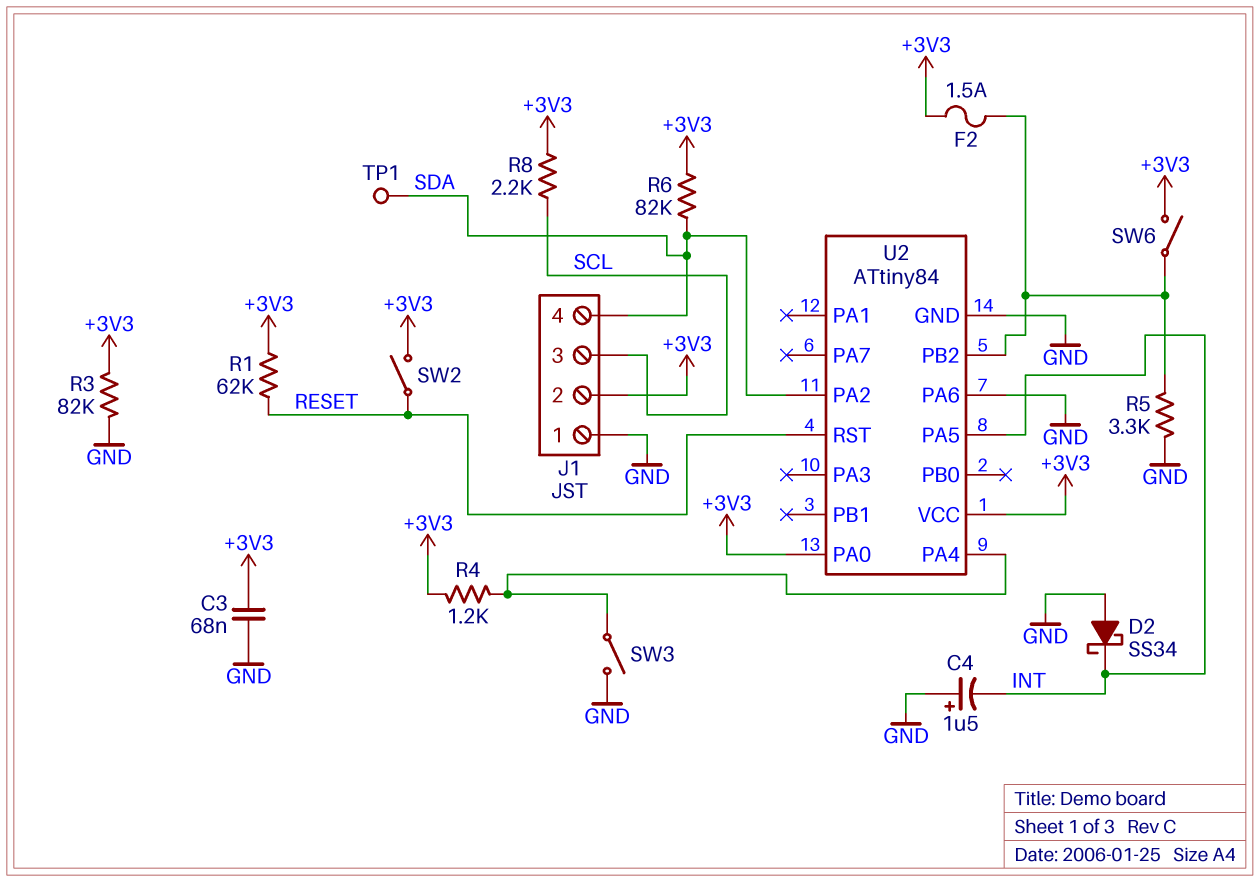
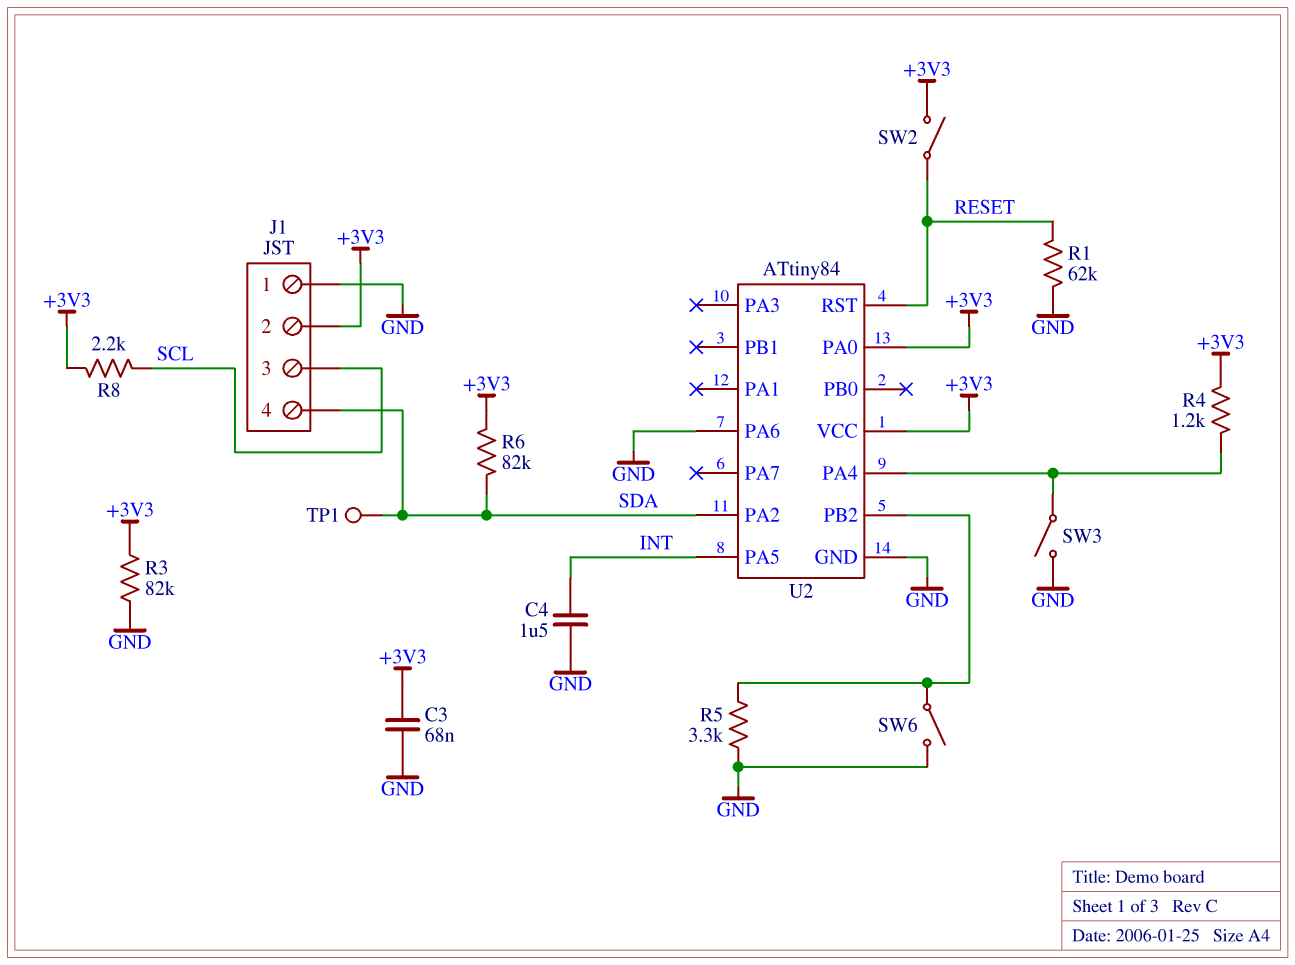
C4: 1.5uF (plus GND, minus INT) -> 1.5uF (GND, INT)
D2: schottky SS34 (A GND, K INT) -> none
F2: 1.5A (+3V3, U2/PB2) -> none
R1: 62k (+3V3, RESET) -> 62k (GND, RESET)
SW6: switch (+3V3, U2/PB2) -> switch (GND, U2/PB2)

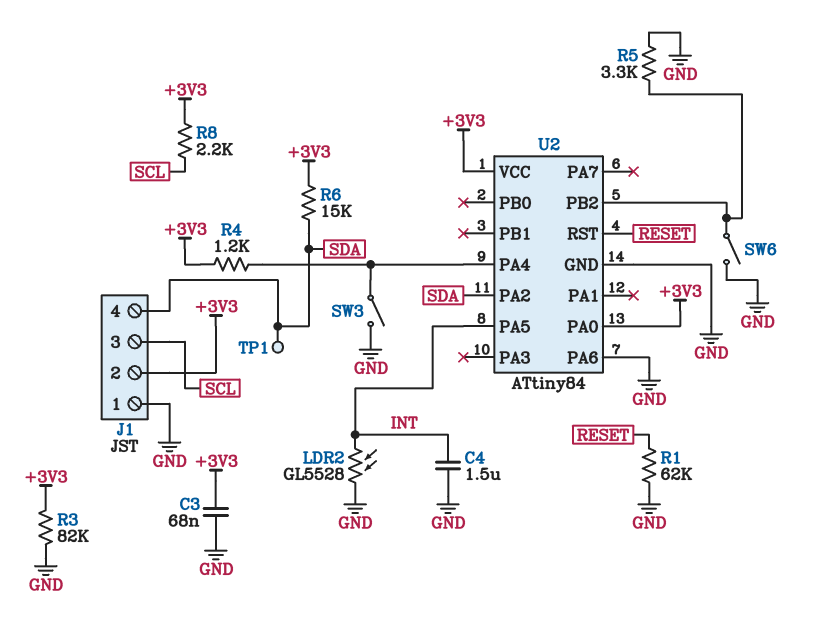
LDR2: none -> GL5528 (GND, INT)
R6: 82k (+3V3, SDA) -> 15k (+3V3, SDA)
SW2: switch (+3V3, RESET) -> none

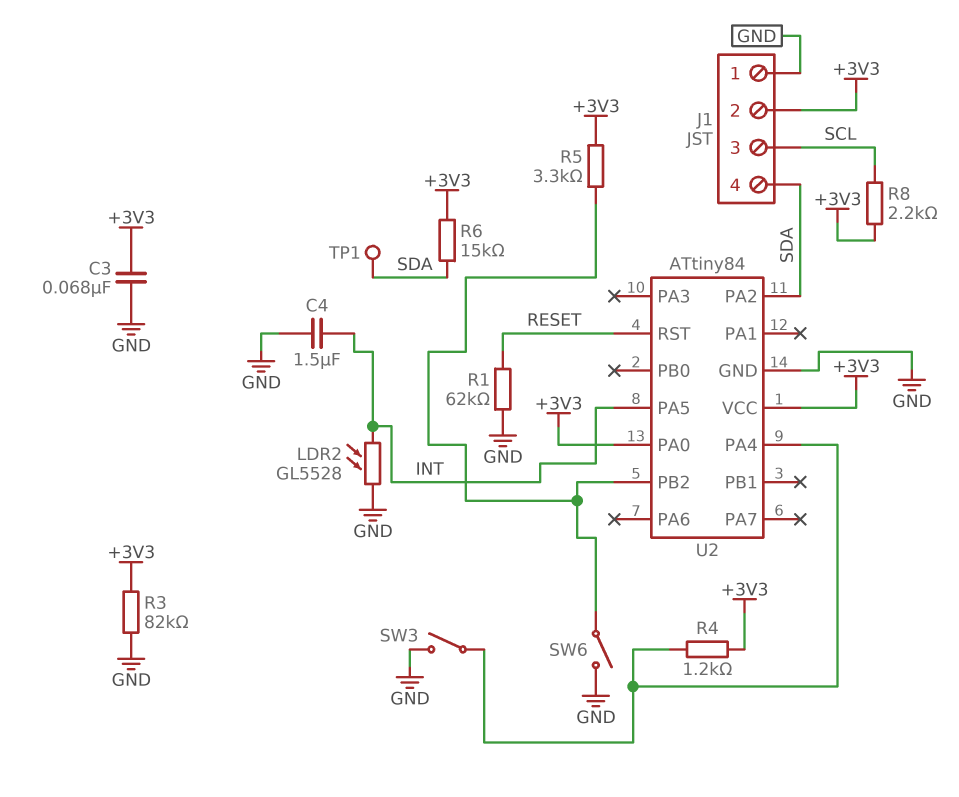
R5: 3.3k (GND, U2/PB2) -> 3.3k (+3V3, U2/PB2)
U2 pin PA6: GND -> none

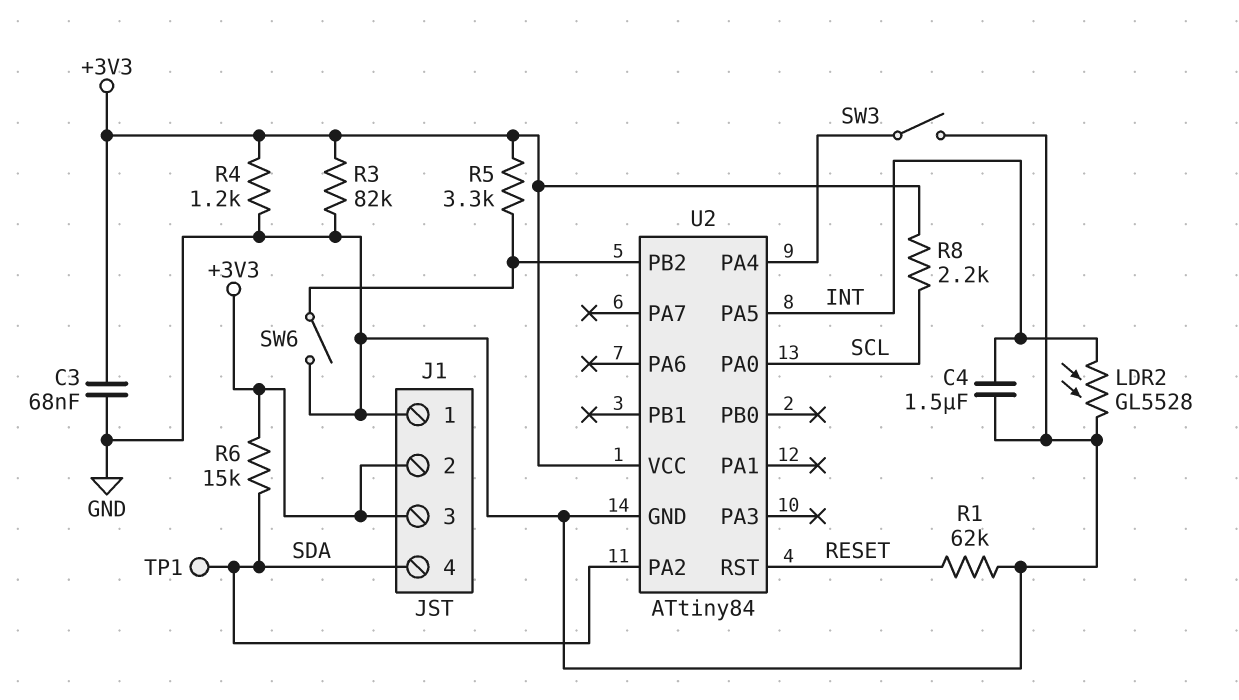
J1 pin 3: SCL -> +3V3
R4: 1.2k (+3V3, U2/PA4) -> 1.2k (+3V3, GND)
U2 pin PA0: +3V3 -> SCL

